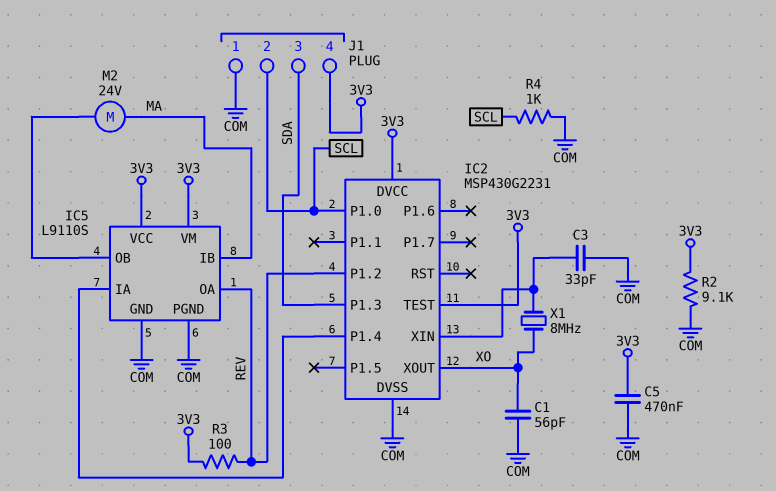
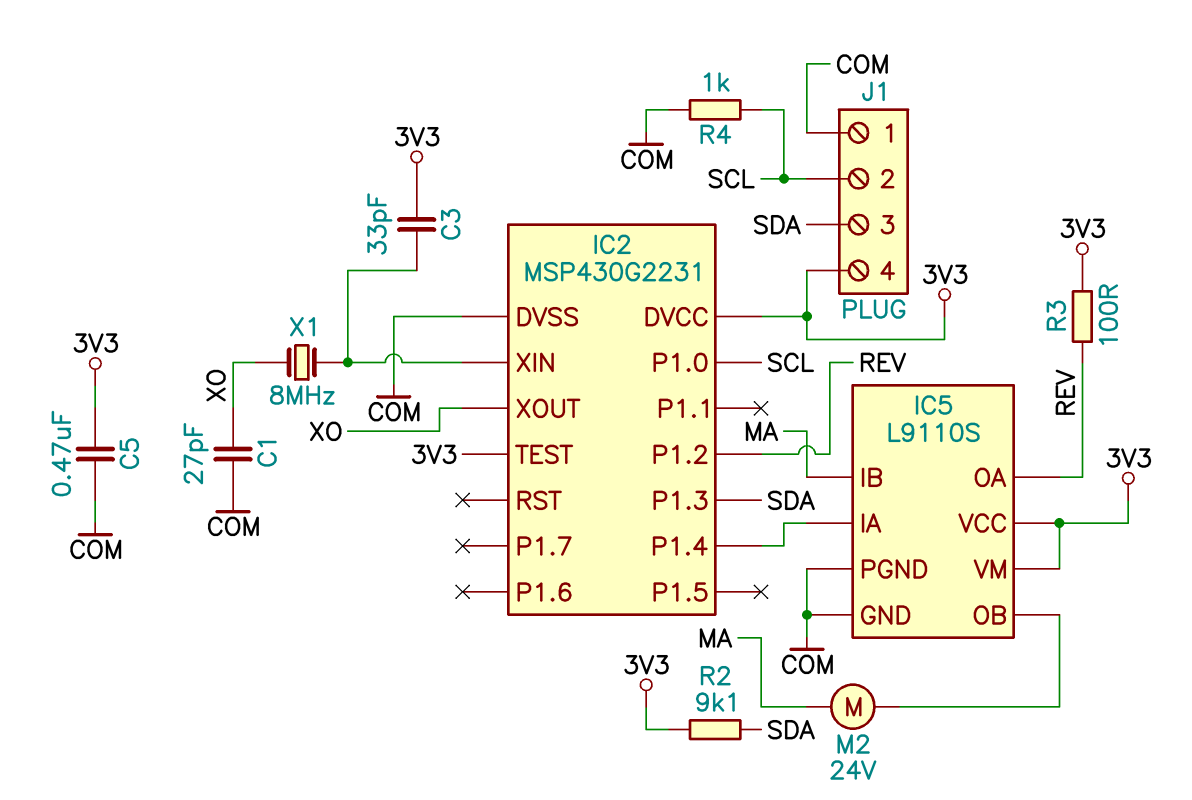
C1: 56pF (COM, XO) -> 27pF (COM, XO)
C3: 33pF (COM, IC2/XIN) -> 33pF (3V3, IC2/XIN)
R2: 9.1k (3V3, COM) -> 9.1k (3V3, SDA)

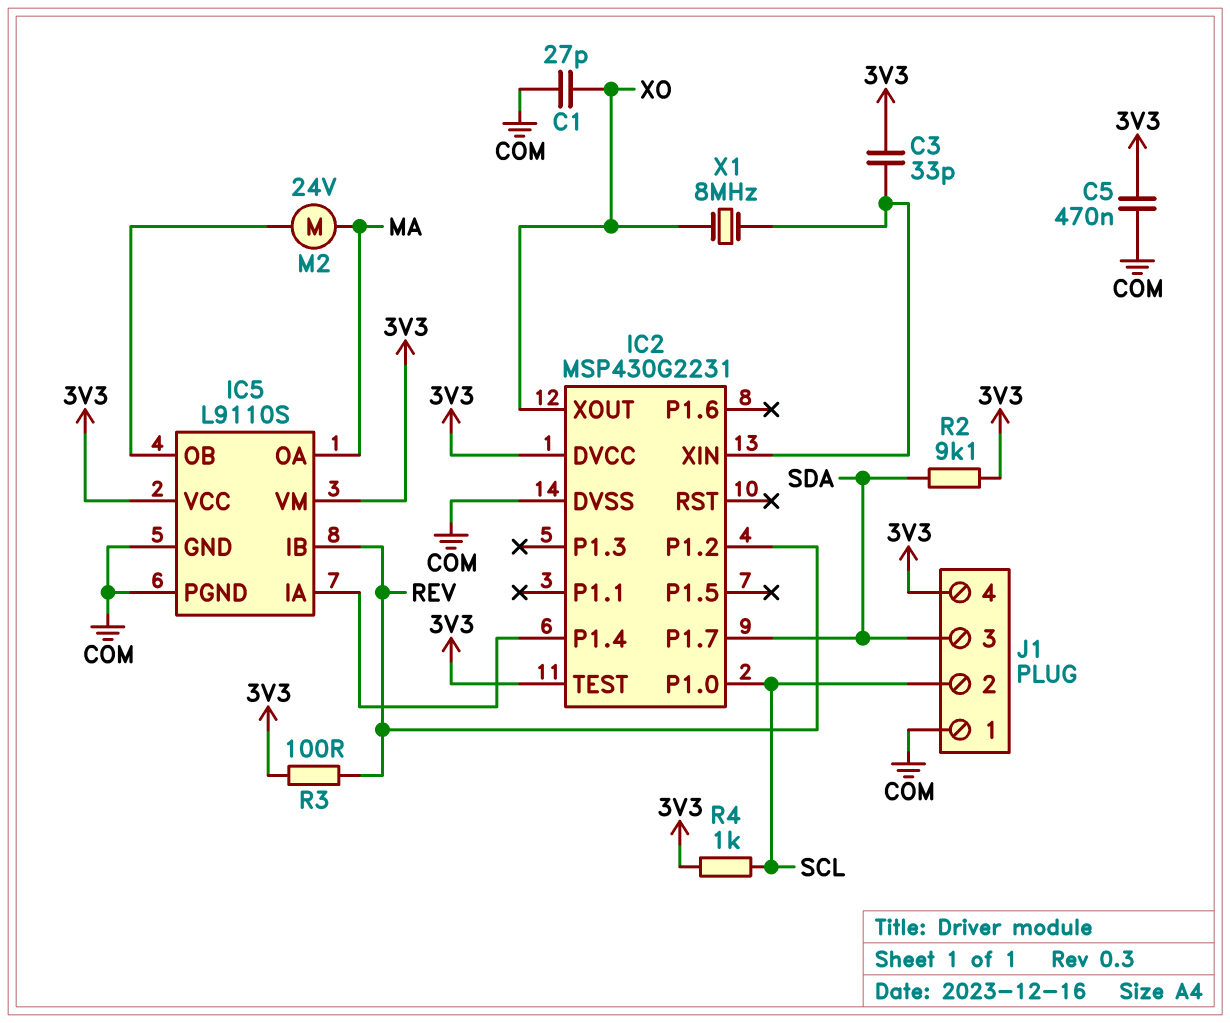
IC2 pin P1.3: SDA -> none
IC2 pin P1.7: none -> SDA
IC5 pin IB: MA -> REV
IC5 pin OA: REV -> MA
R4: 1k (COM, SCL) -> 1k (3V3, SCL)

